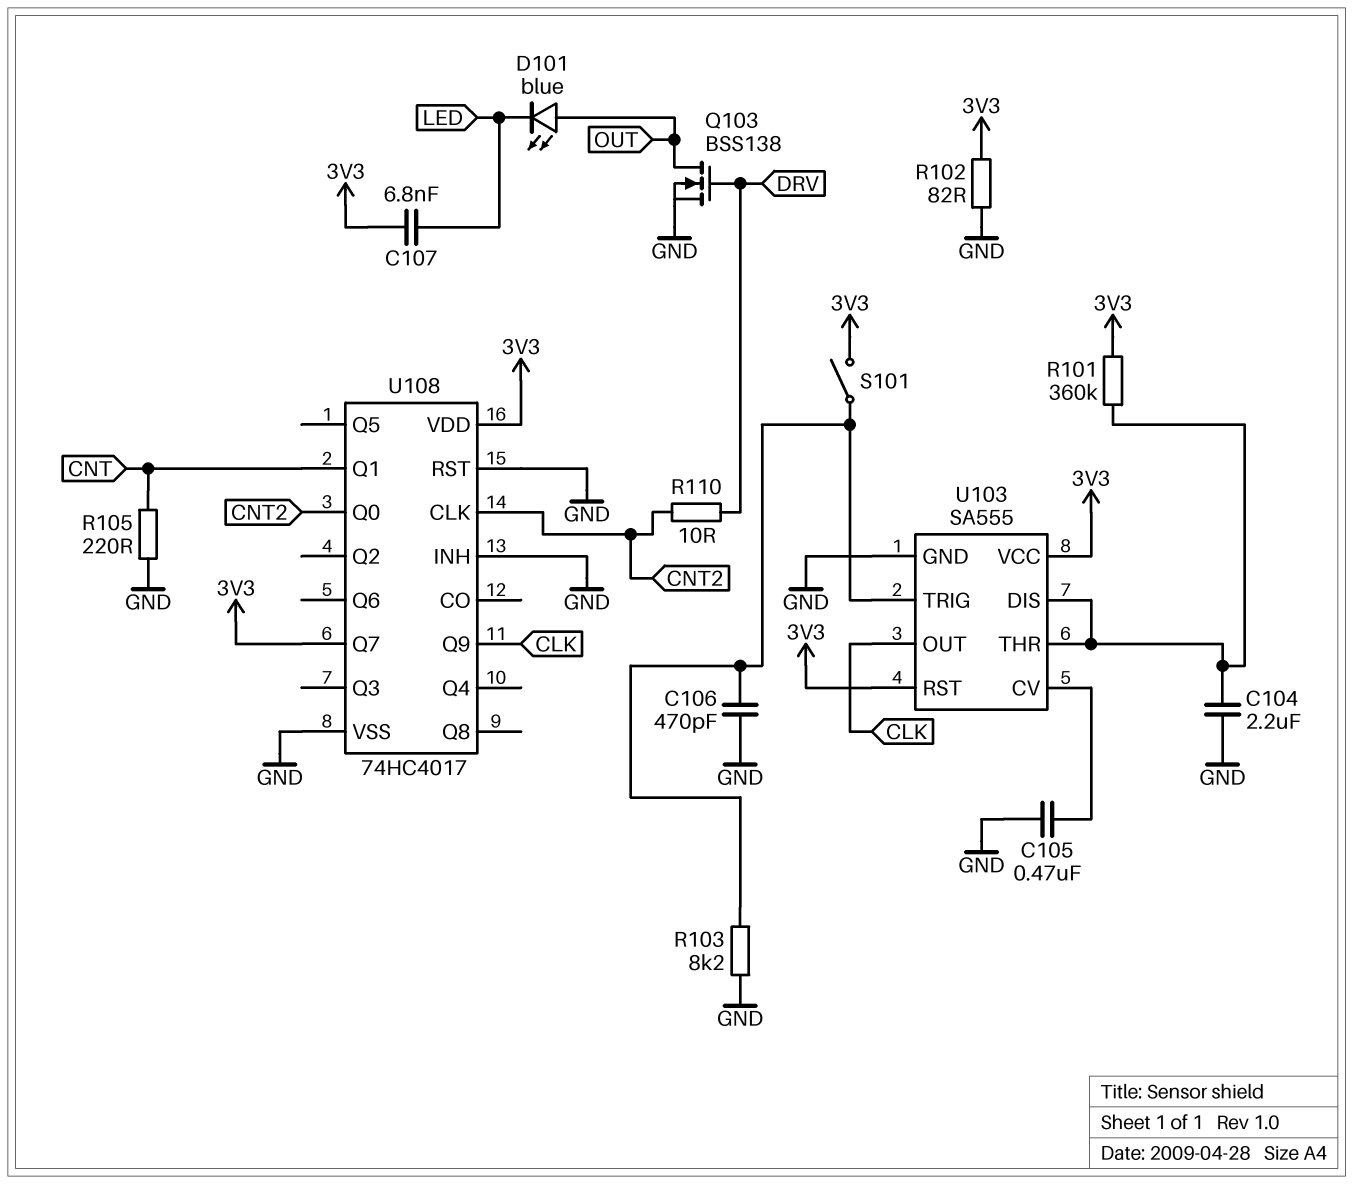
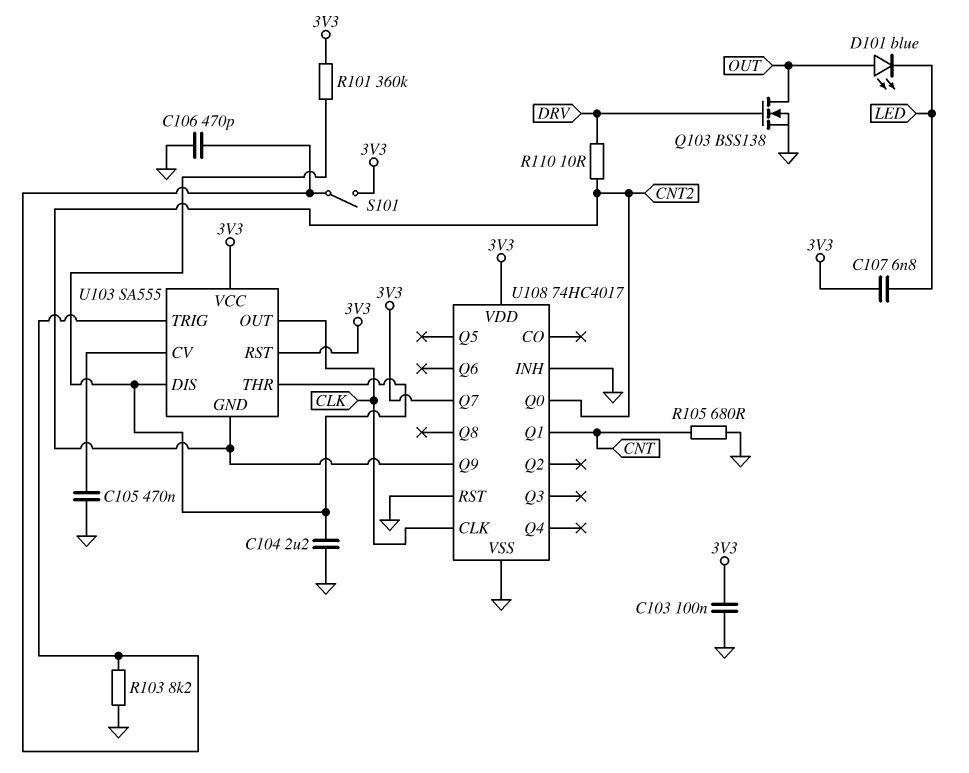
C103: none -> 100nF (3V3, GND)
R102: 82 (3V3, GND) -> none
R105: 220 (CNT, GND) -> 680 (CNT, GND)
U103 pin GND: GND -> CNT2
U108 pin CLK: CNT2 -> CLK
U108 pin Q9: CLK -> CNT2

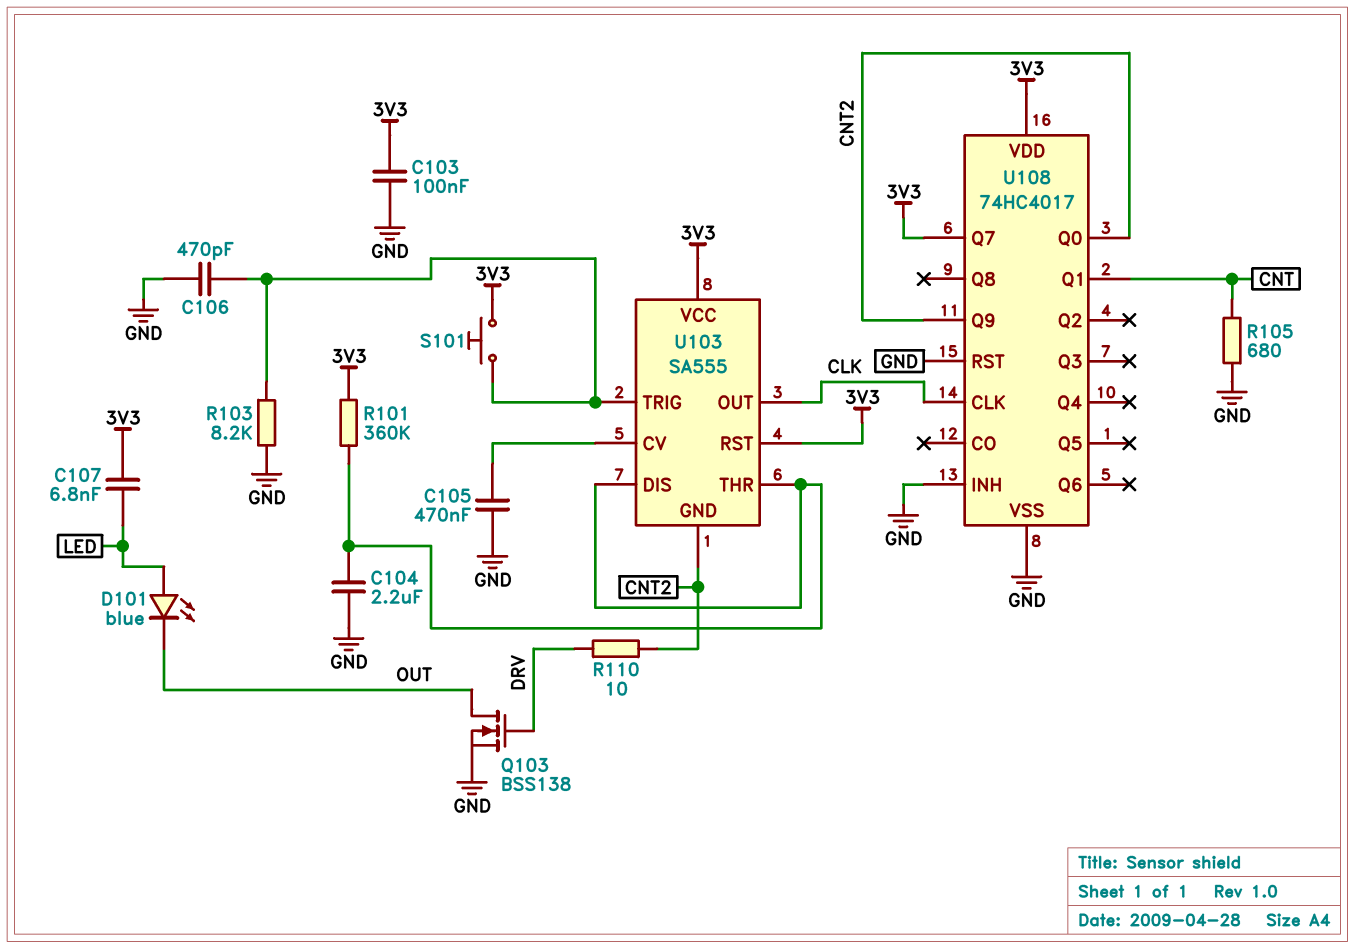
D101: LED blue (A OUT, K LED) -> LED blue (A LED, K OUT)
S101: switch (3V3, U103/TRIG) -> button (3V3, U103/TRIG)

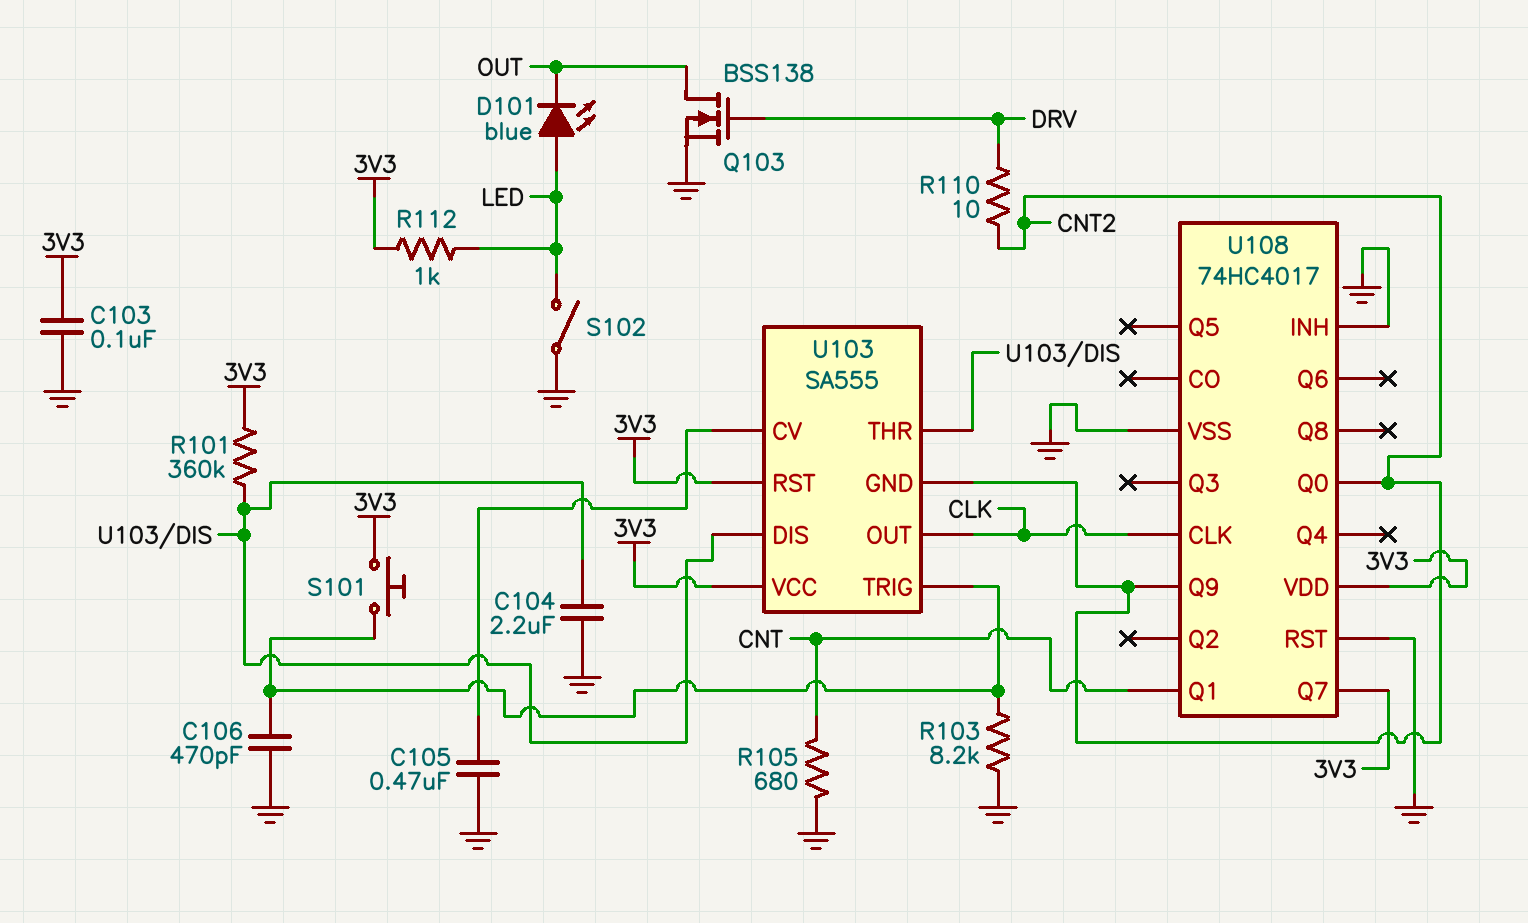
C107: 6.8nF (3V3, LED) -> none
R112: none -> 1k (3V3, LED)
S102: none -> switch (GND, LED)

